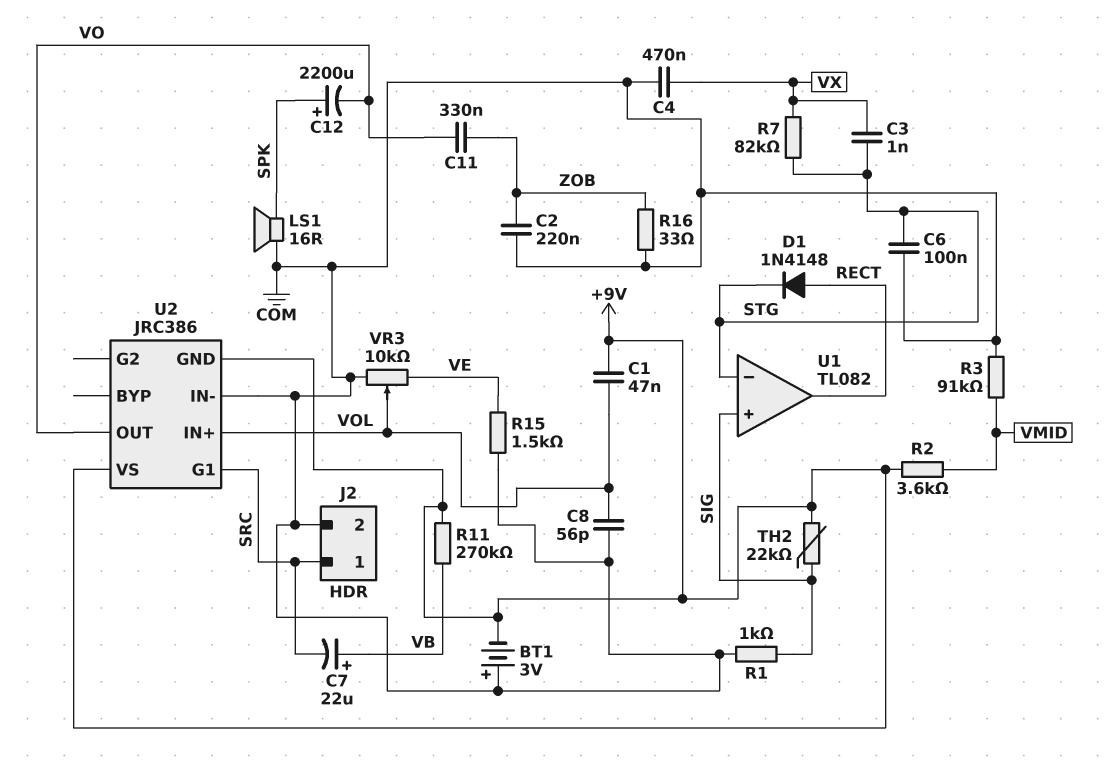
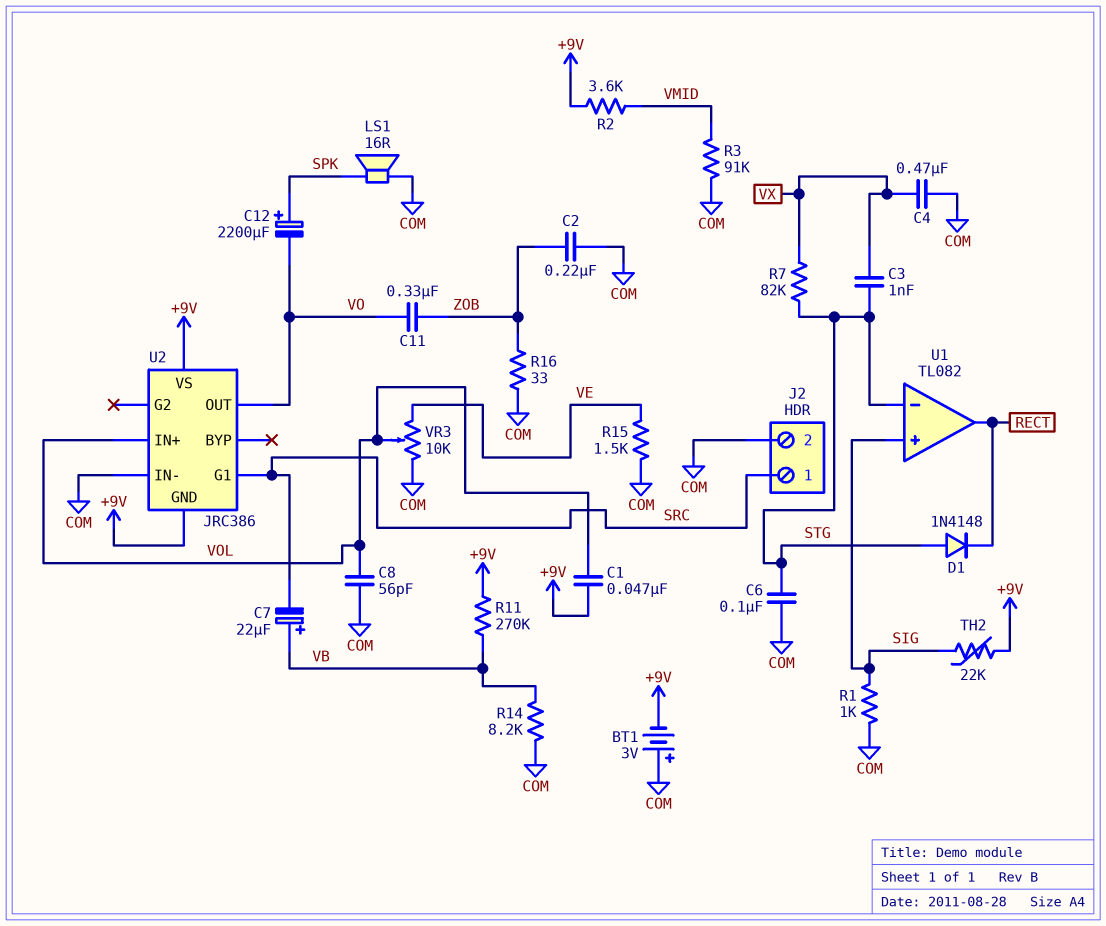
D1: diode 1N4148 (A RECT, K STG) -> diode 1N4148 (A STG, K RECT)
R14: none -> 8.2k (COM, VB)

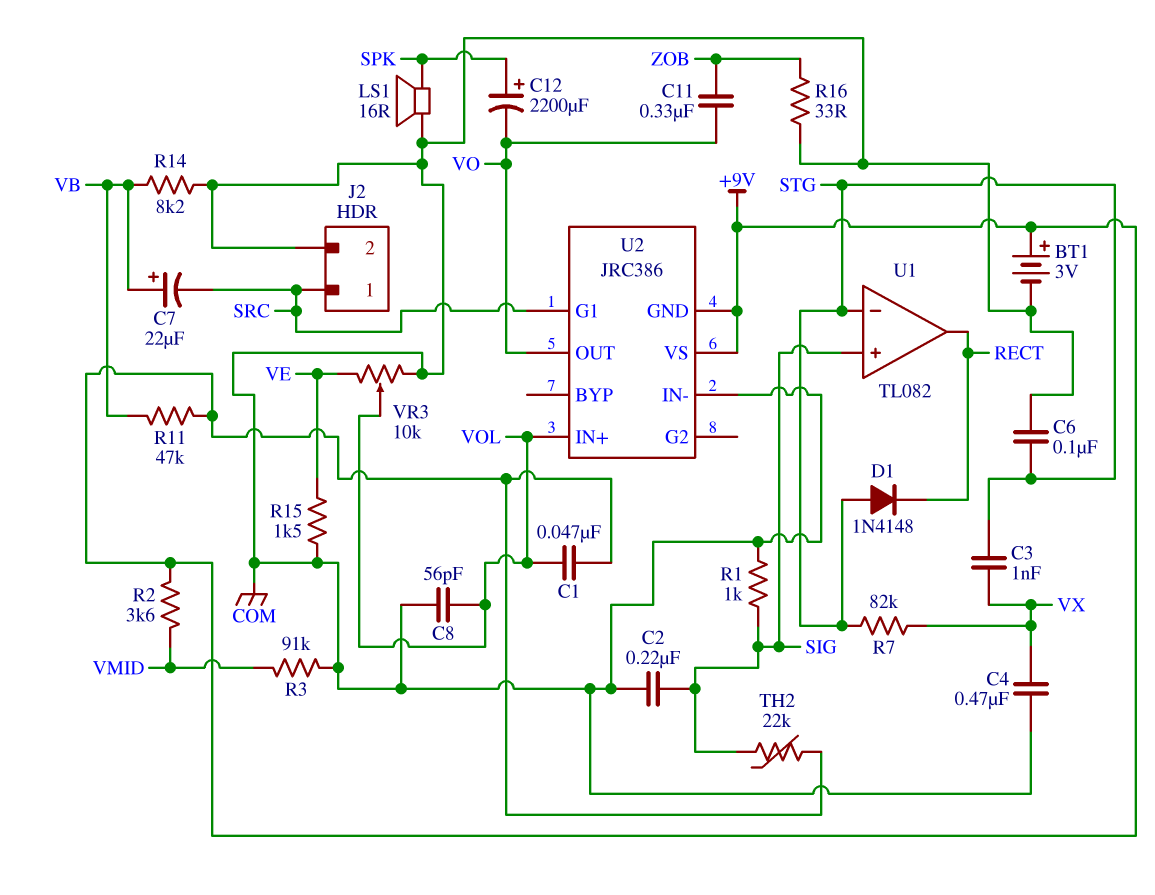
BT1: 3V (plus COM, minus +9V) -> 3V (plus +9V, minus COM)
C2: 220nF (COM, ZOB) -> 220nF (COM, SIG)
R11: 270k (+9V, VB) -> 47k (+9V, VB)

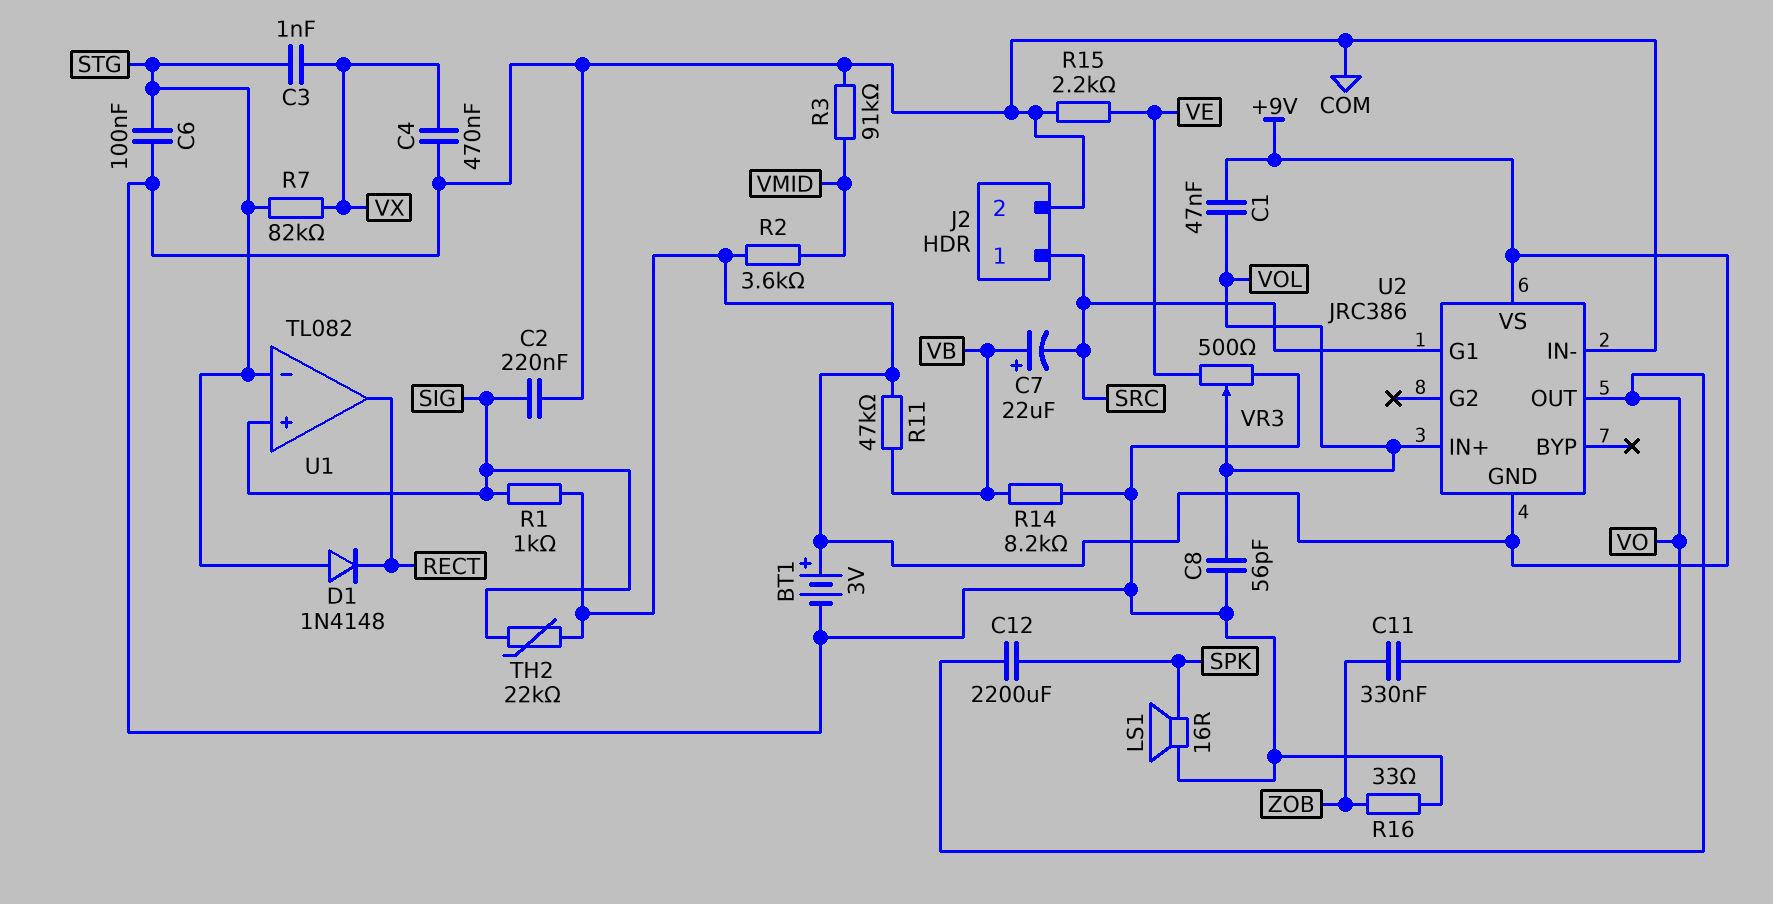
C12: 2200uF (plus SPK, minus VO) -> 2200uF (SPK, VO)
R1: 1k (COM, SIG) -> 1k (+9V, SIG)
R15: 1.5k (COM, VE) -> 2.2k (COM, VE)
VR3: 10k (COM, VE, wiper VOL) -> 500 (COM, VE, wiper VOL)

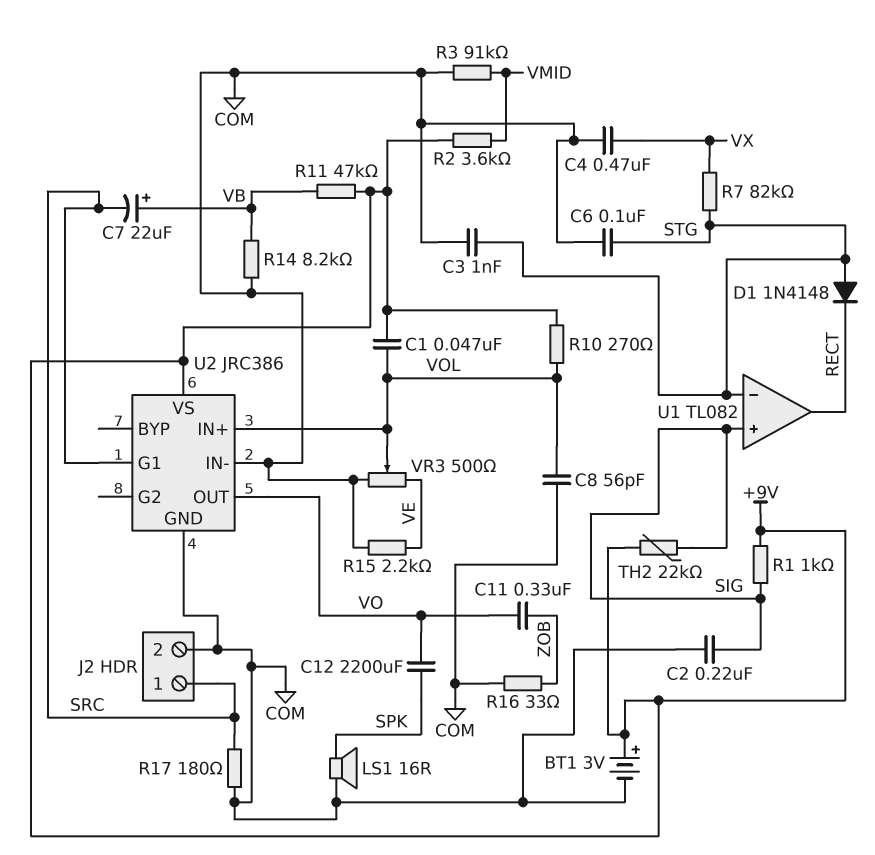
C3: 1nF (STG, VX) -> 1nF (COM, STG)
R10: none -> 270 (+9V, VOL)
R17: none -> 180 (COM, SRC)
U2 pin GND: +9V -> COM

